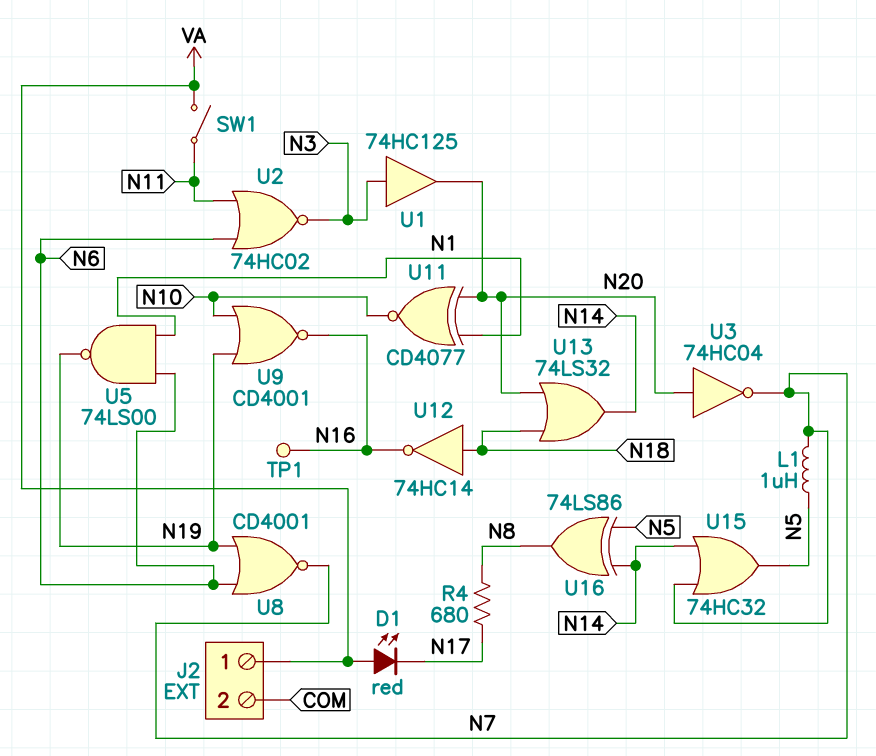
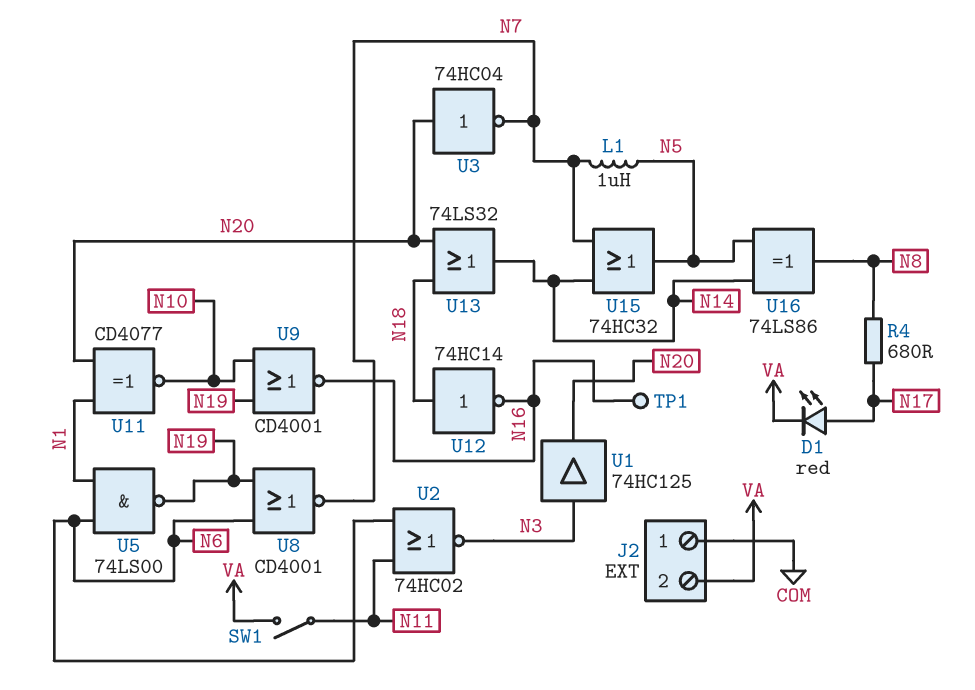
D1: LED red (A VA, K N17) -> LED red (A N17, K VA)
J2 pin 1: VA -> COM
J2 pin 2: COM -> VA

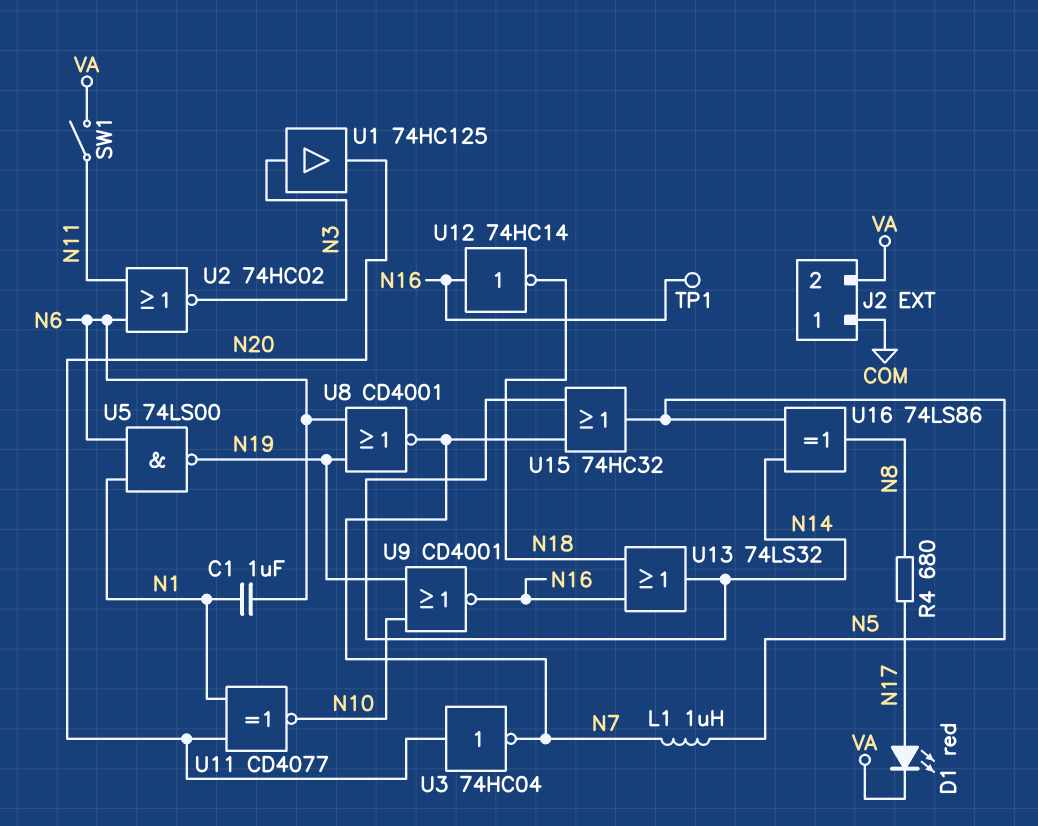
C1: none -> 1uF (N1, N6)
U12: NOT 74HC14 (in N18, out N16) -> NOT 74HC14 (in N16, out N18)
U13: OR 74LS32 (in N18, in N20, out N14) -> OR 74LS32 (in N16, in N18, out N14)

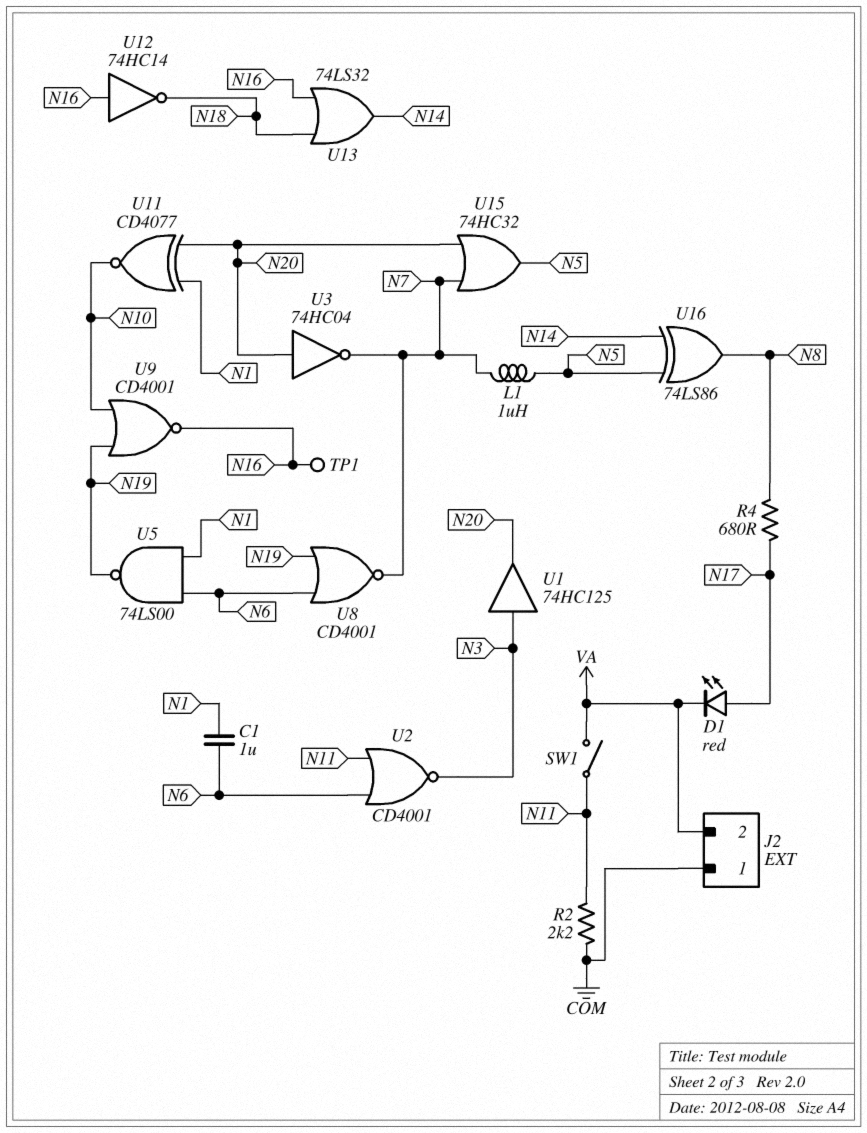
R2: none -> 2.2k (COM, N11)
U2: NOR 74HC02 (in N6, in N11, out N3) -> NOR CD4001 (in N6, in N11, out N3)
U15: OR 74HC32 (in N7, in N14, out N5) -> OR 74HC32 (in N7, in N20, out N5)

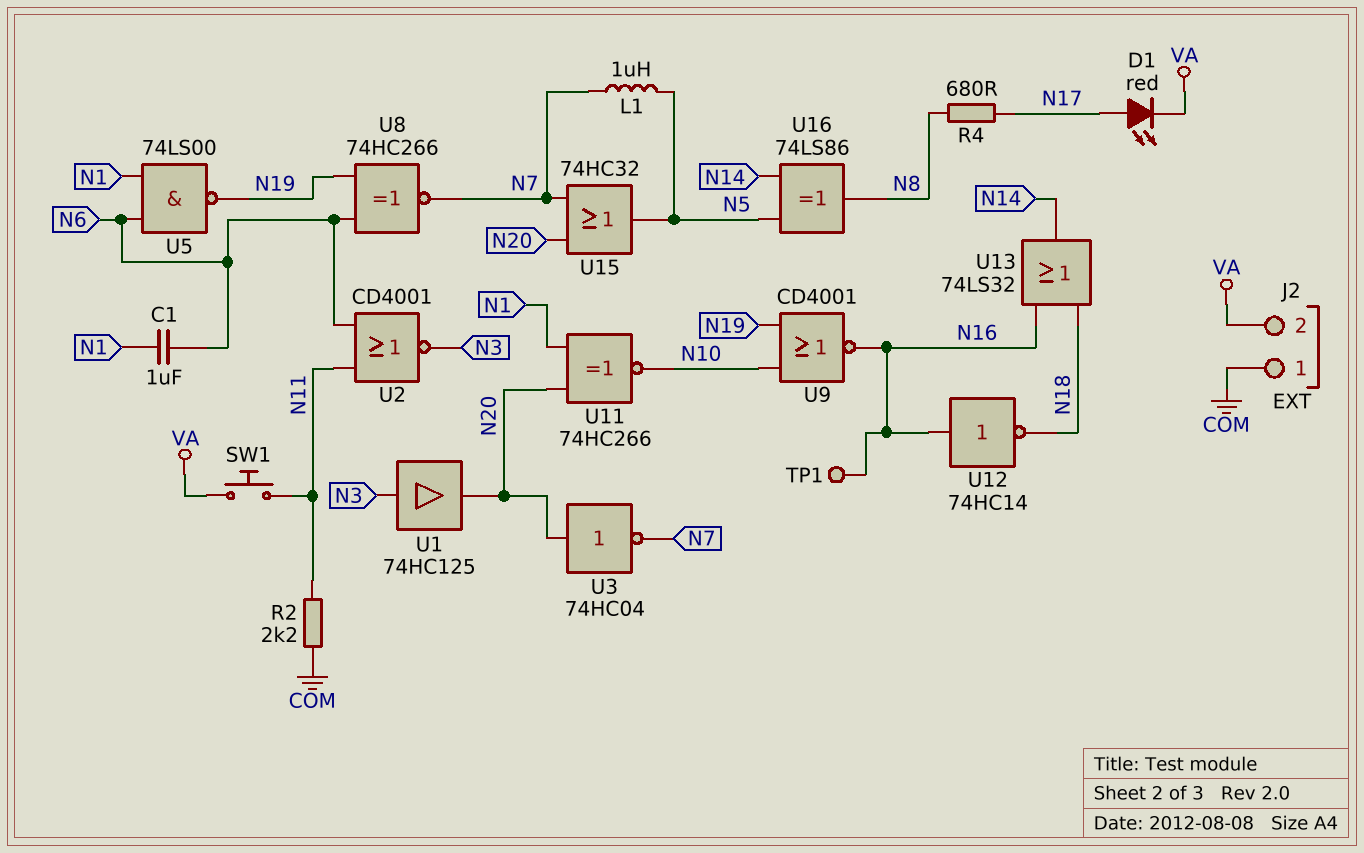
SW1: switch (N11, VA) -> button (N11, VA)
U8: NOR CD4001 (in N6, in N19, out N7) -> XNOR 74HC266 (in N6, in N19, out N7)
U11: XNOR CD4077 (in N1, in N20, out N10) -> XNOR 74HC266 (in N1, in N20, out N10)

